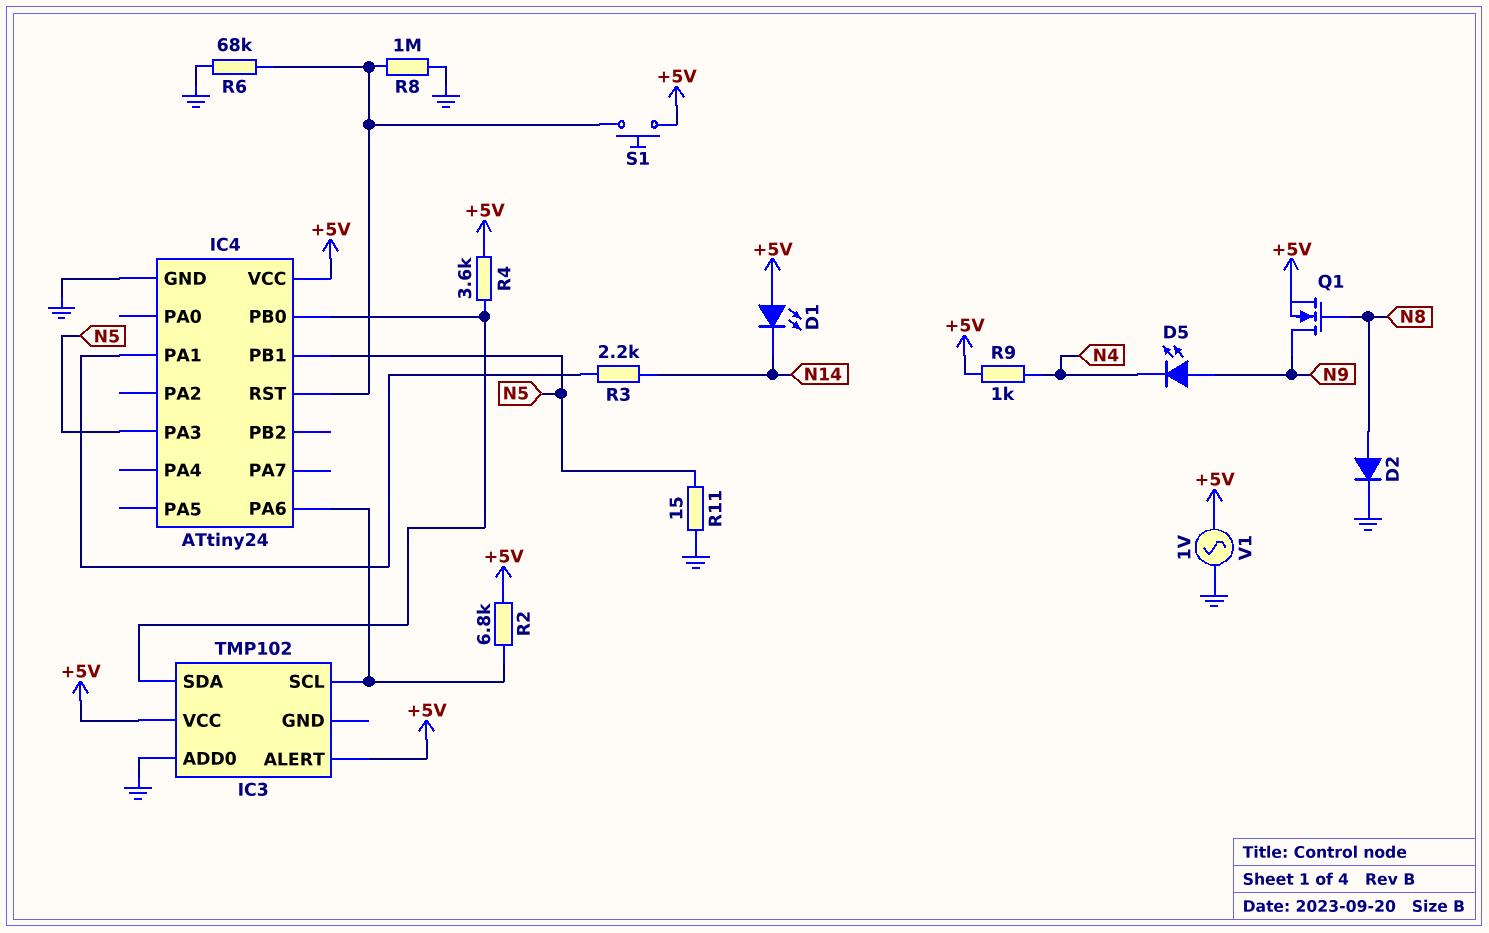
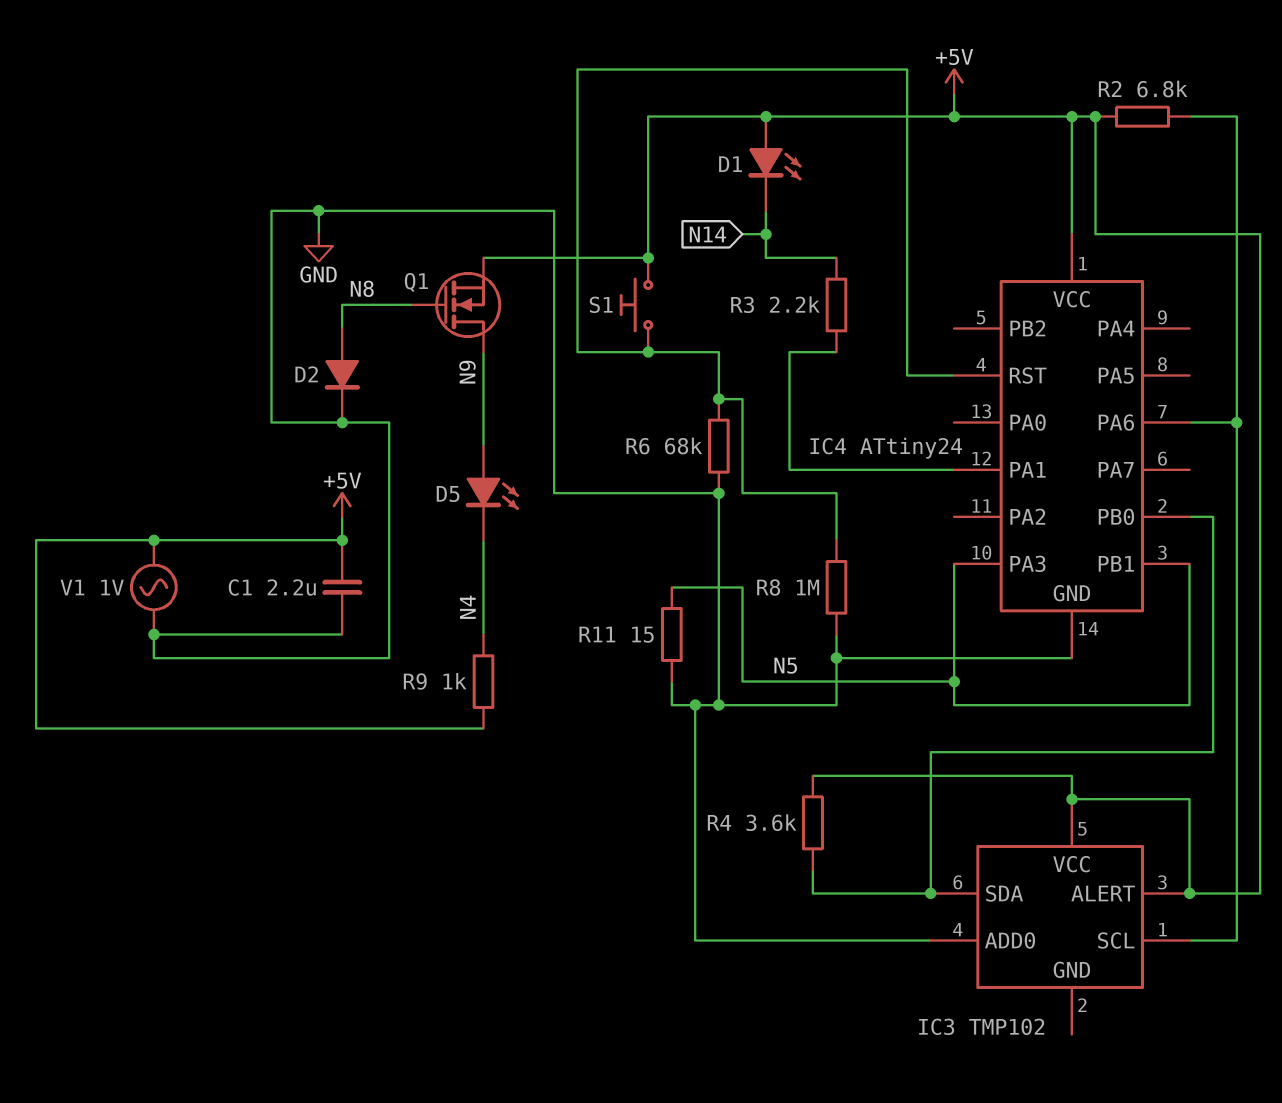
C1: none -> 2.2uF (+5V, GND)

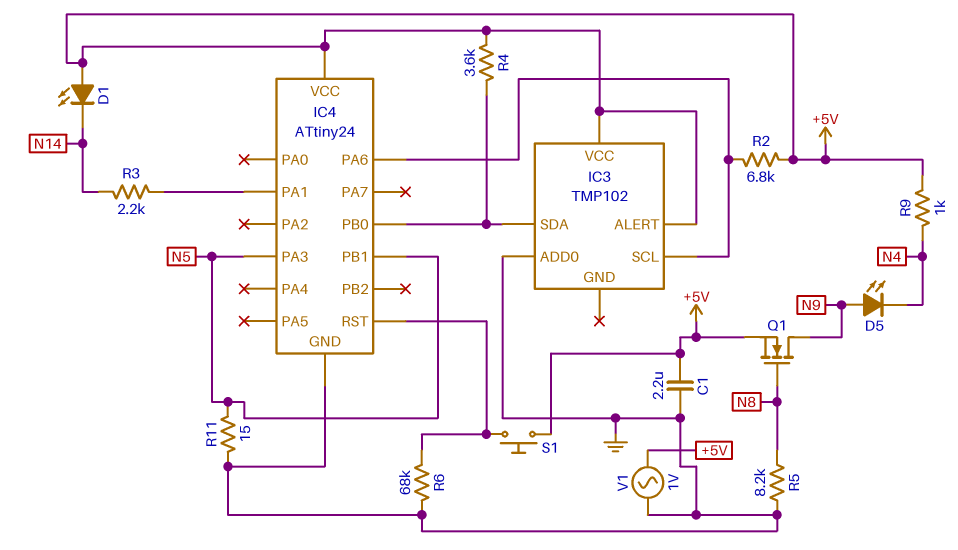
D2: diode (A N8, K GND) -> none
R5: none -> 8.2k (GND, N8)
R8: 1M (GND, IC4/RST) -> none

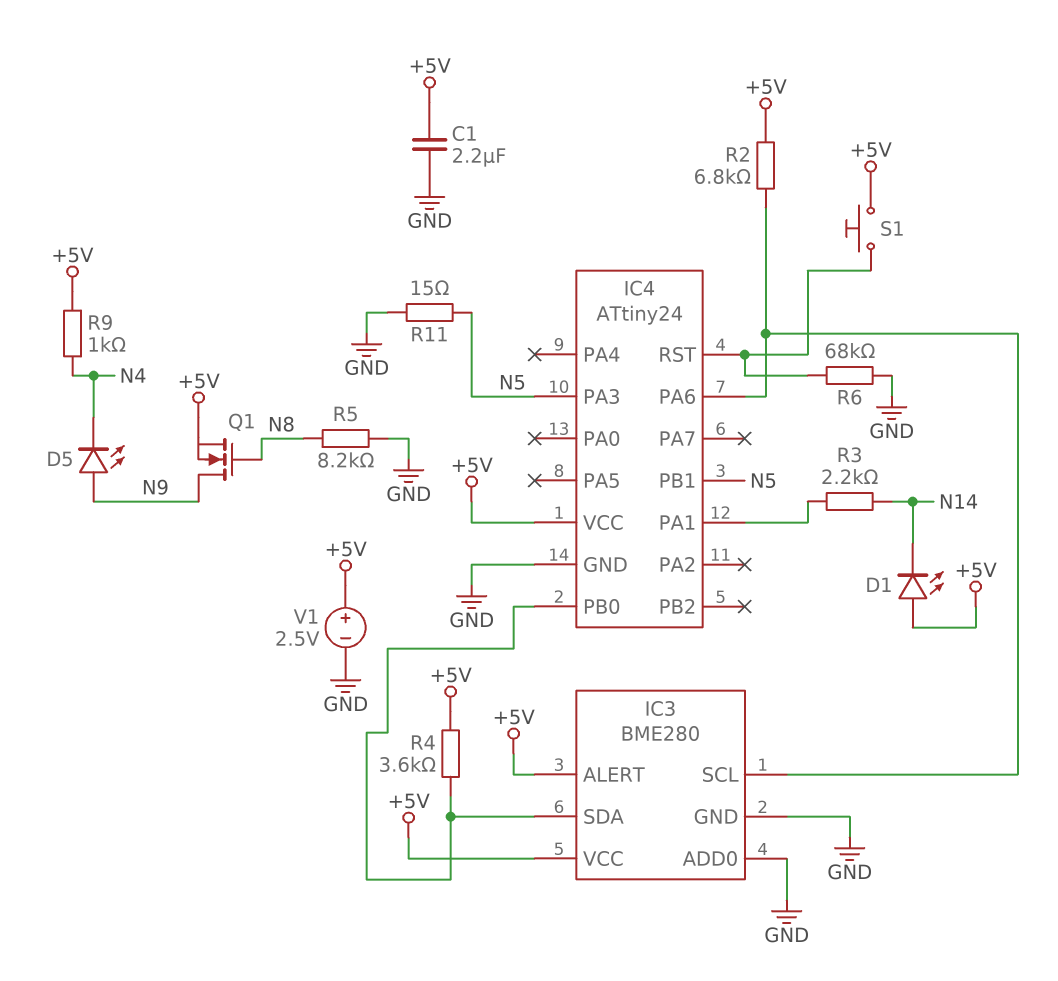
IC3: TMP102 -> BME280
IC3 pin GND: none -> GND
V1: AC 1V (+5V, GND) -> 2.5V (plus +5V, minus GND)

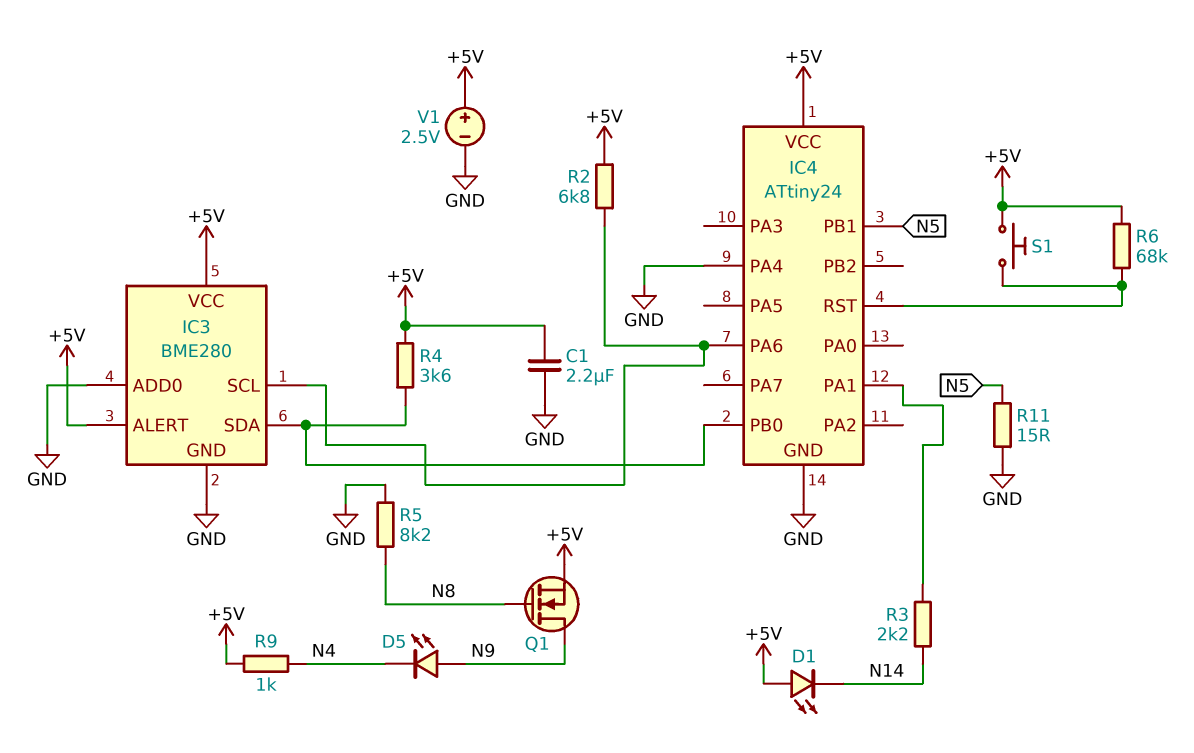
IC4 pin PA3: N5 -> none
IC4 pin PA4: none -> GND
R6: 68k (GND, IC4/RST) -> 68k (+5V, IC4/RST)

